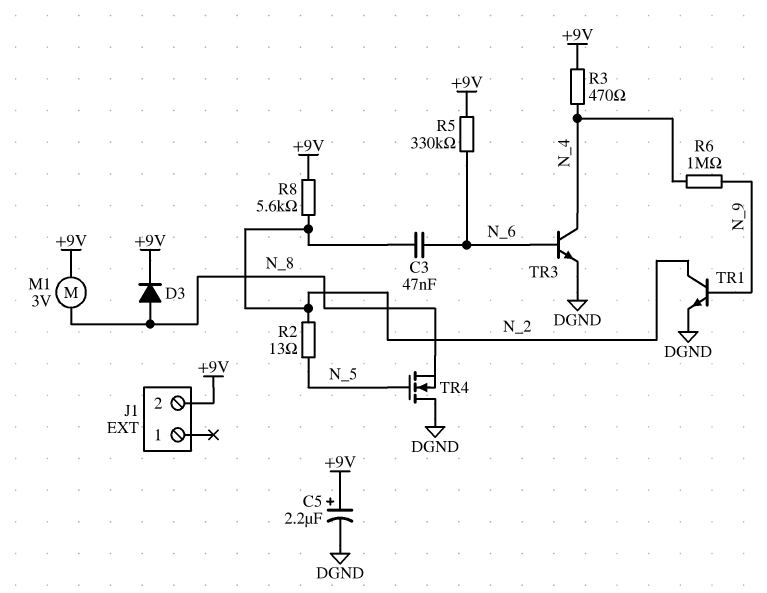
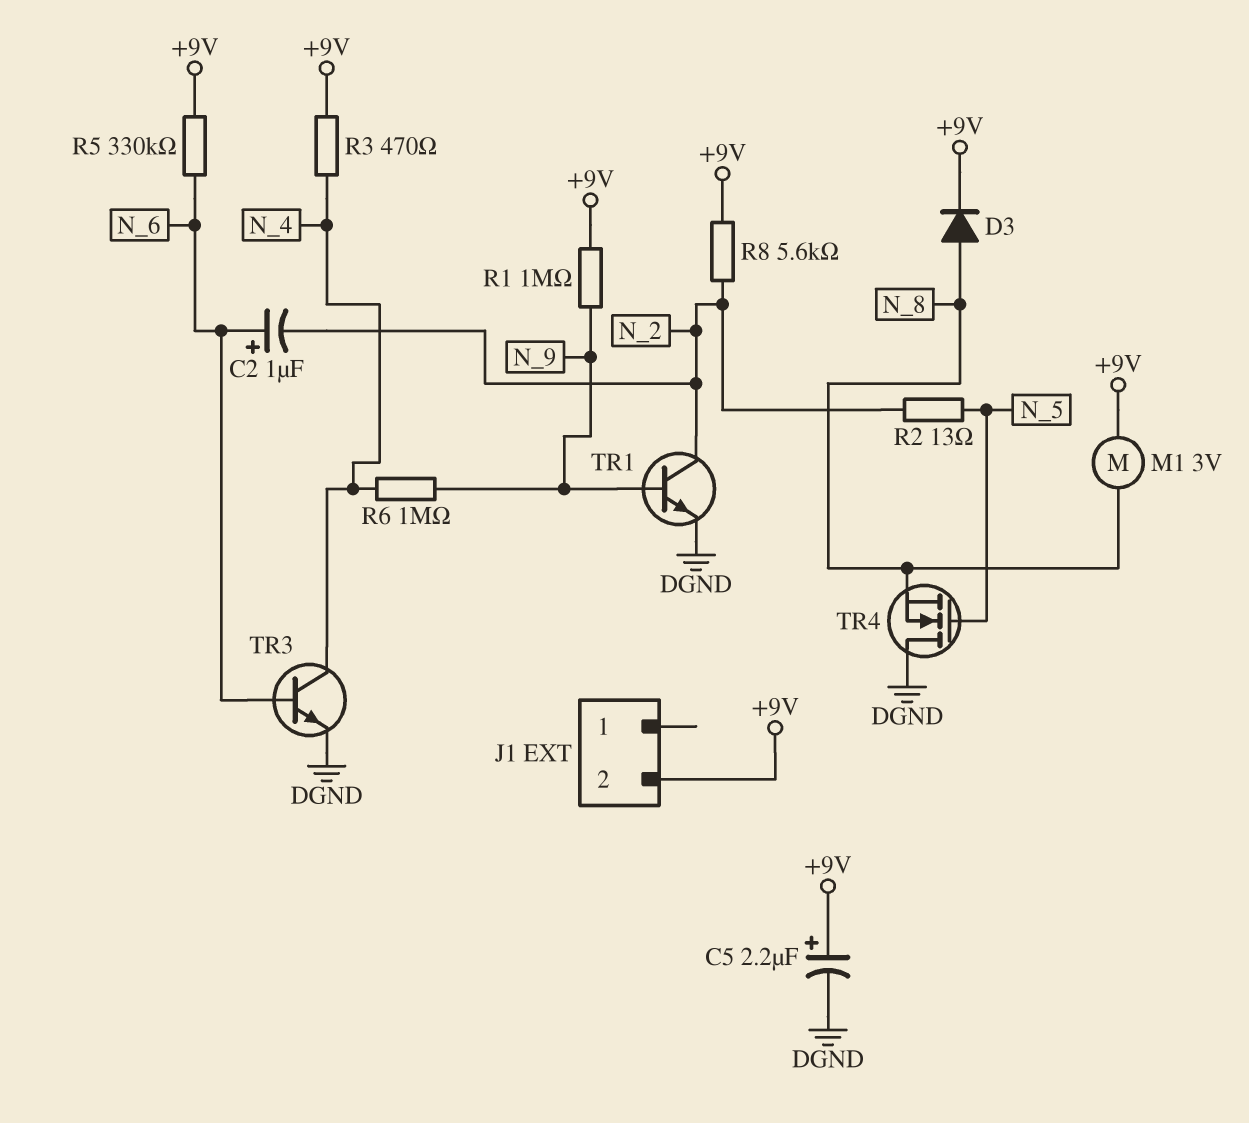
C2: none -> 1uF (plus N_6, minus N_2)
C3: 47nF (N_2, N_6) -> none
R1: none -> 1M (+9V, N_9)

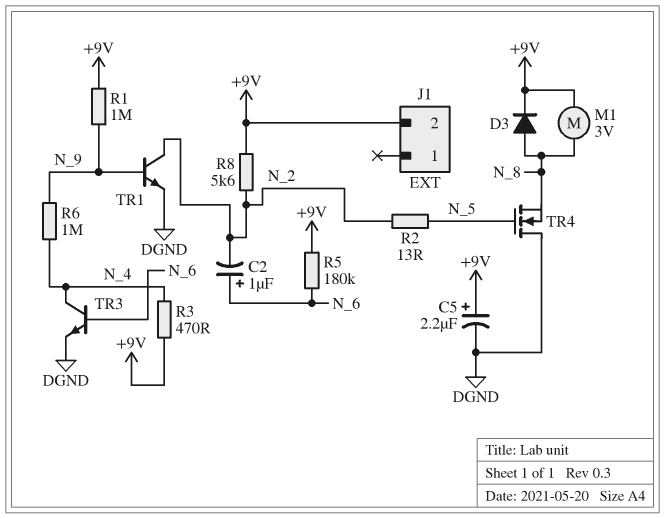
R5: 330k (+9V, N_6) -> 180k (+9V, N_6)

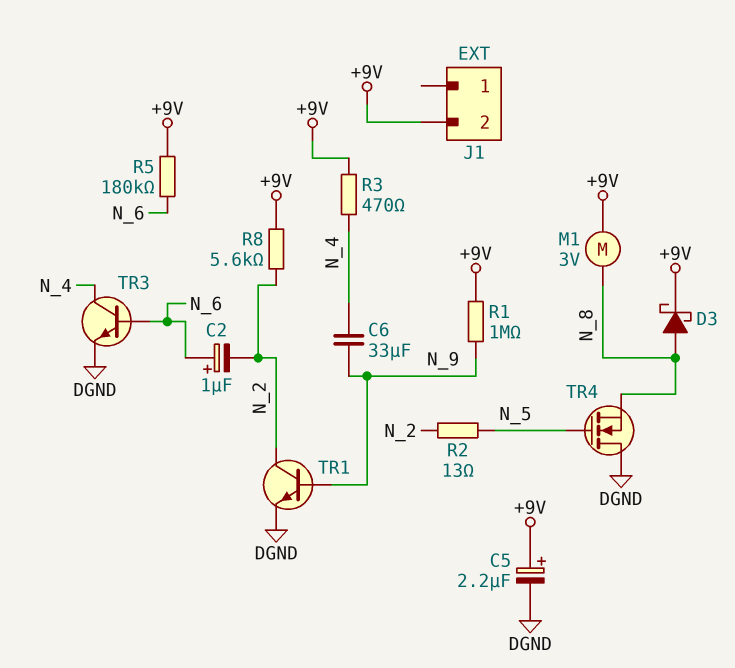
C6: none -> 33uF (N_4, N_9)
D3: diode (A N_8, K +9V) -> schottky (A N_8, K +9V)
R6: 1M (N_4, N_9) -> none

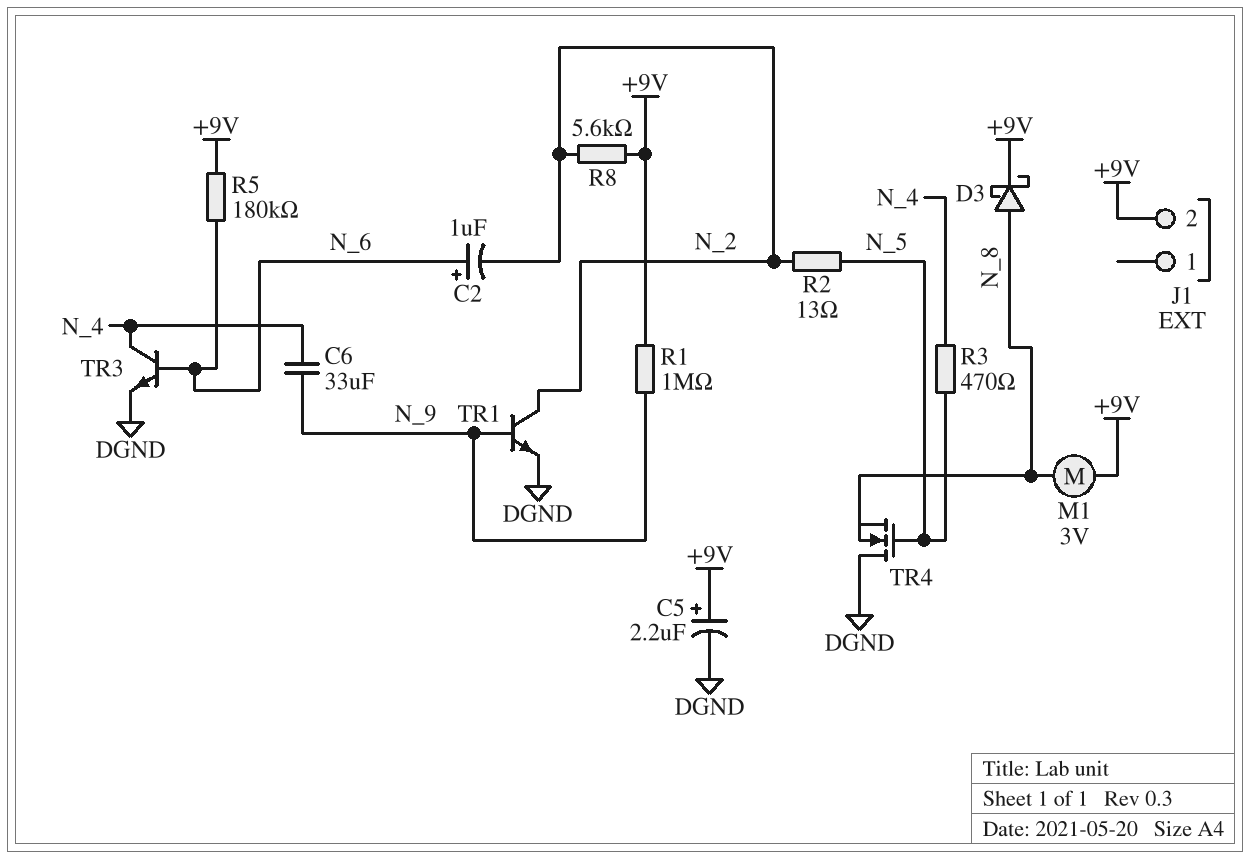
R3: 470 (+9V, N_4) -> 470 (N_4, N_5)

